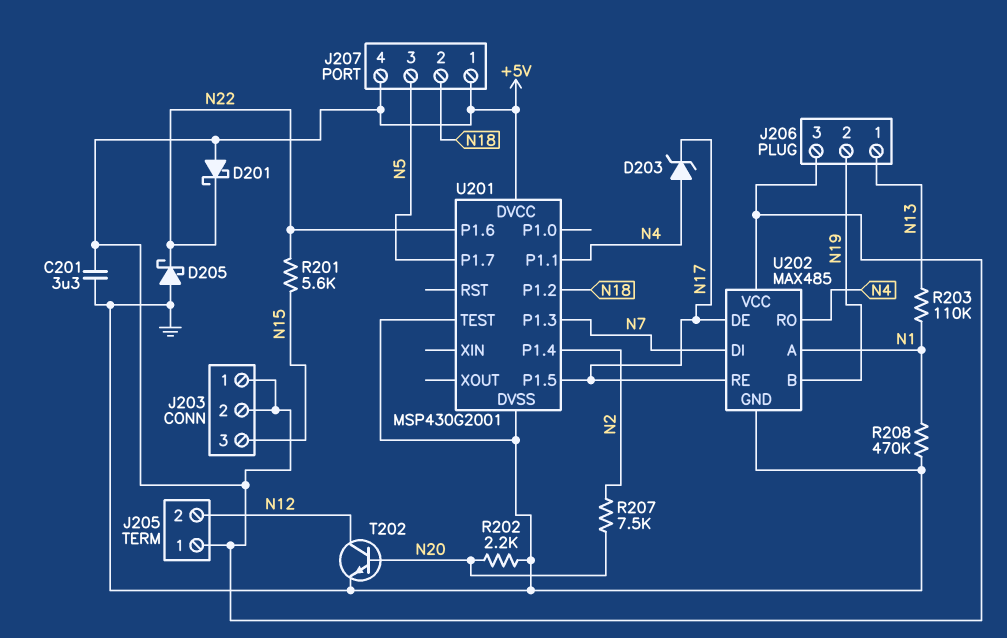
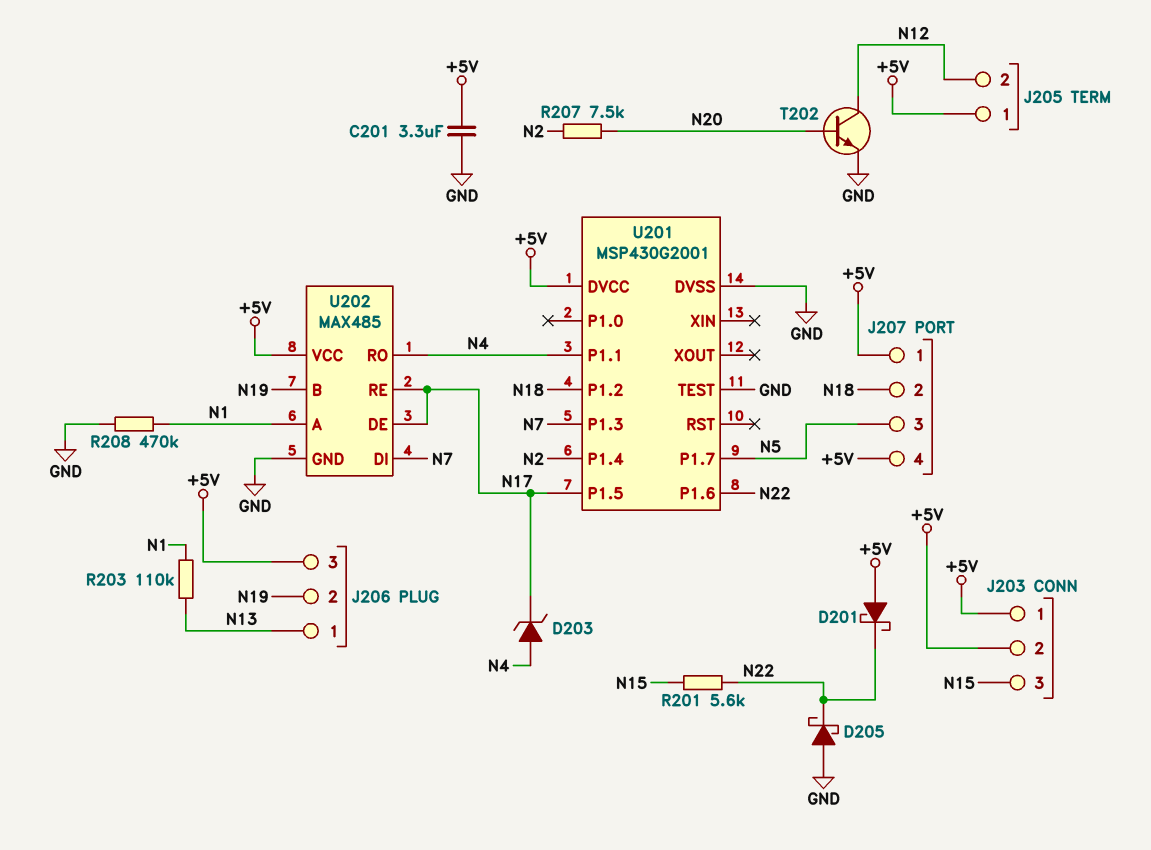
R202: 2.2k (GND, N20) -> none

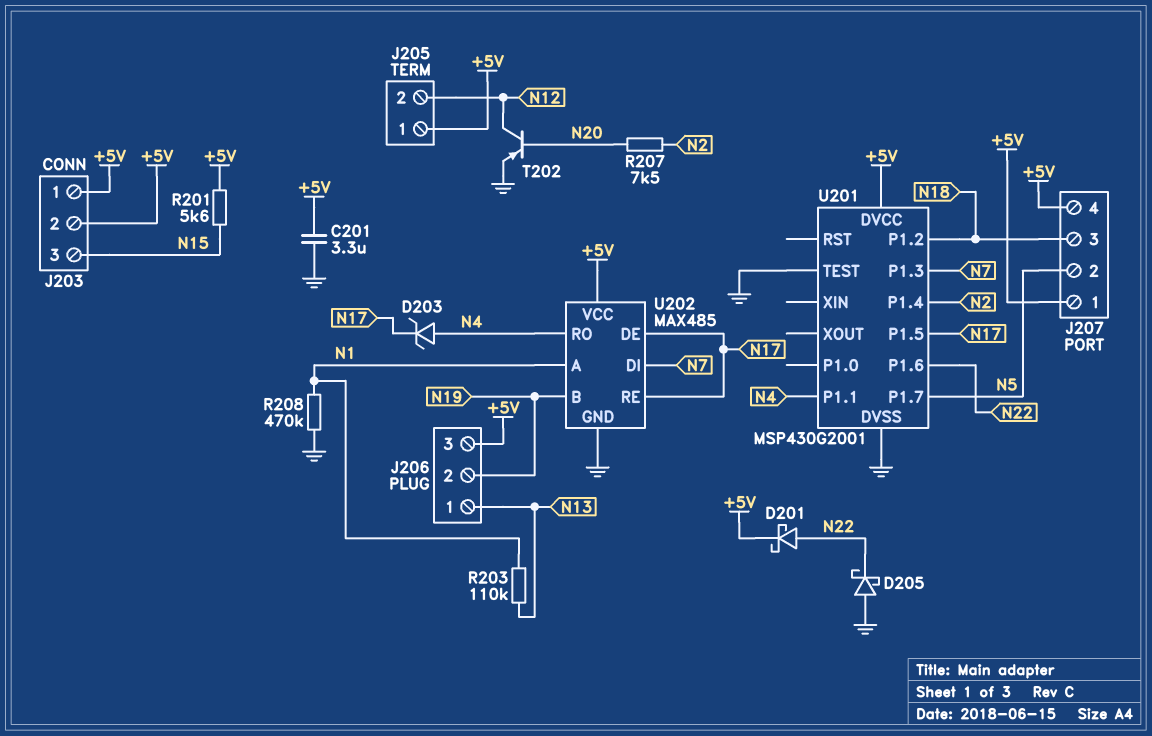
D201: schottky (A +5V, K N22) -> schottky (A N22, K +5V)
J207 pin 2: N18 -> N5
J207 pin 3: N5 -> N18
R201: 5.6k (N15, N22) -> 5.6k (+5V, N15)
T202: NPN (B N20, C N12, E GND) -> PNP (B N20, C N12, E GND)

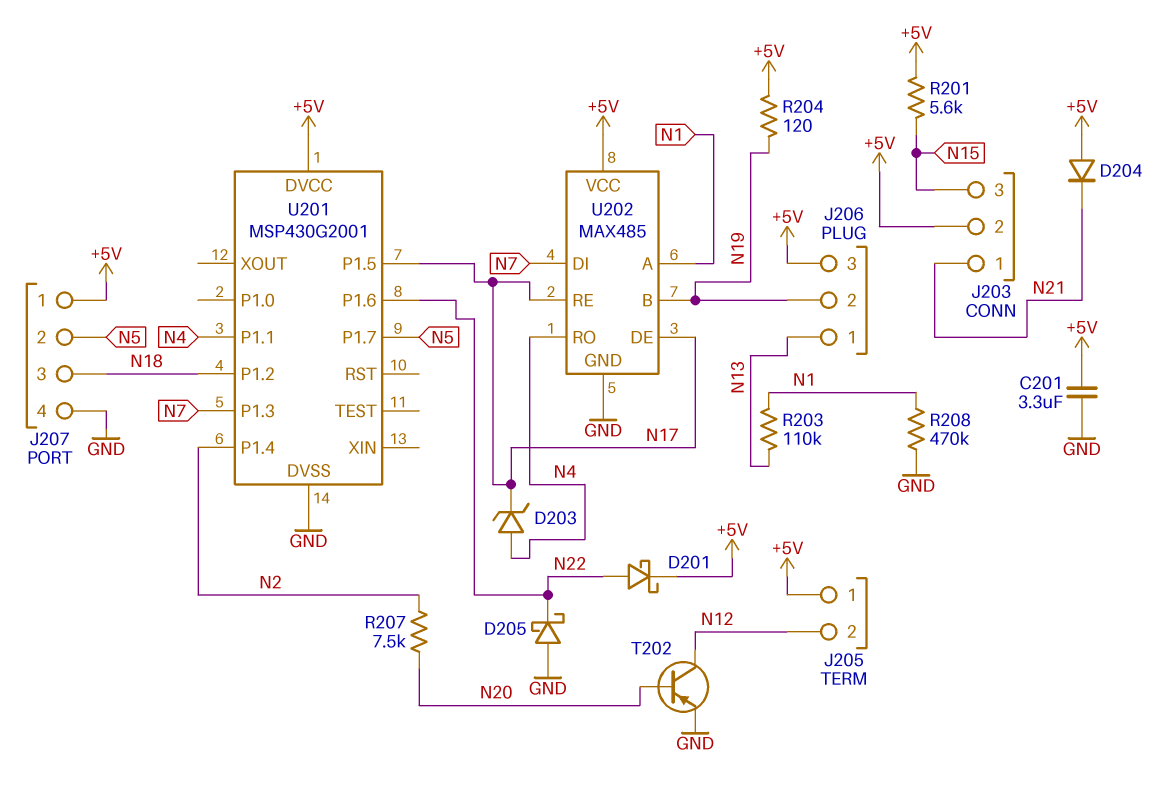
D204: none -> diode (A +5V, K N21)
J203 pin 1: +5V -> N21
J207 pin 4: +5V -> GND
R204: none -> 120 (+5V, N19)
U201 pin TEST: GND -> none

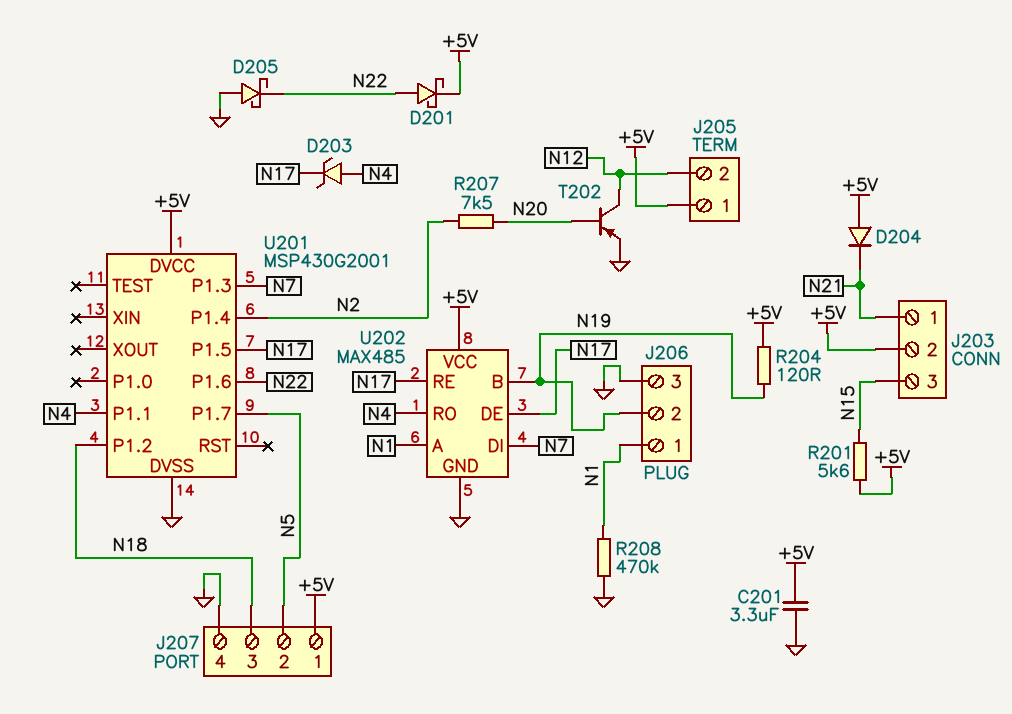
J206 pin 1: N13 -> N1
J206 pin 3: +5V -> GND
R203: 110k (N1, N13) -> none

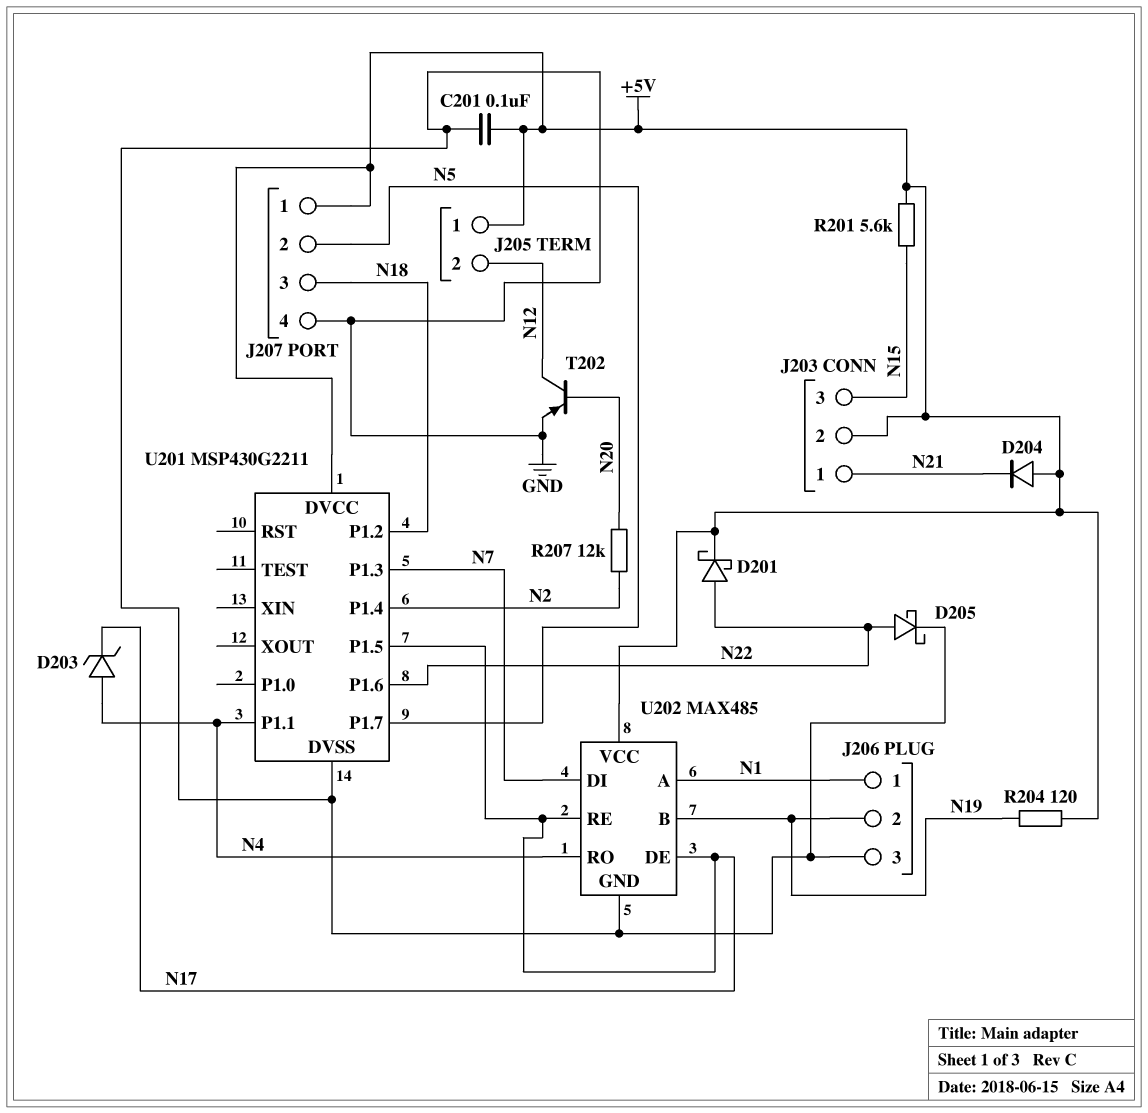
C201: 3.3uF (+5V, GND) -> 100nF (+5V, GND)
D205: schottky (A GND, K N22) -> schottky (A N22, K GND)
R207: 7.5k (N2, N20) -> 12k (N2, N20)
R208: 470k (GND, N1) -> none
U201: MSP430G2001 -> MSP430G2211

